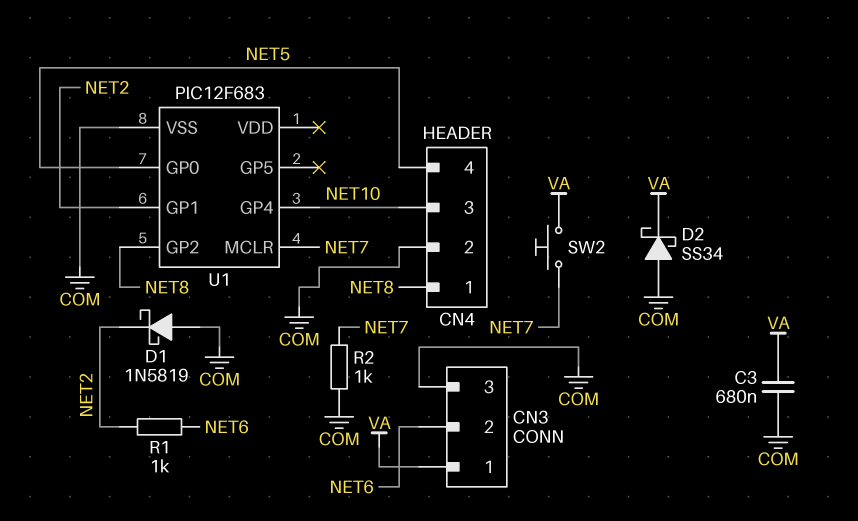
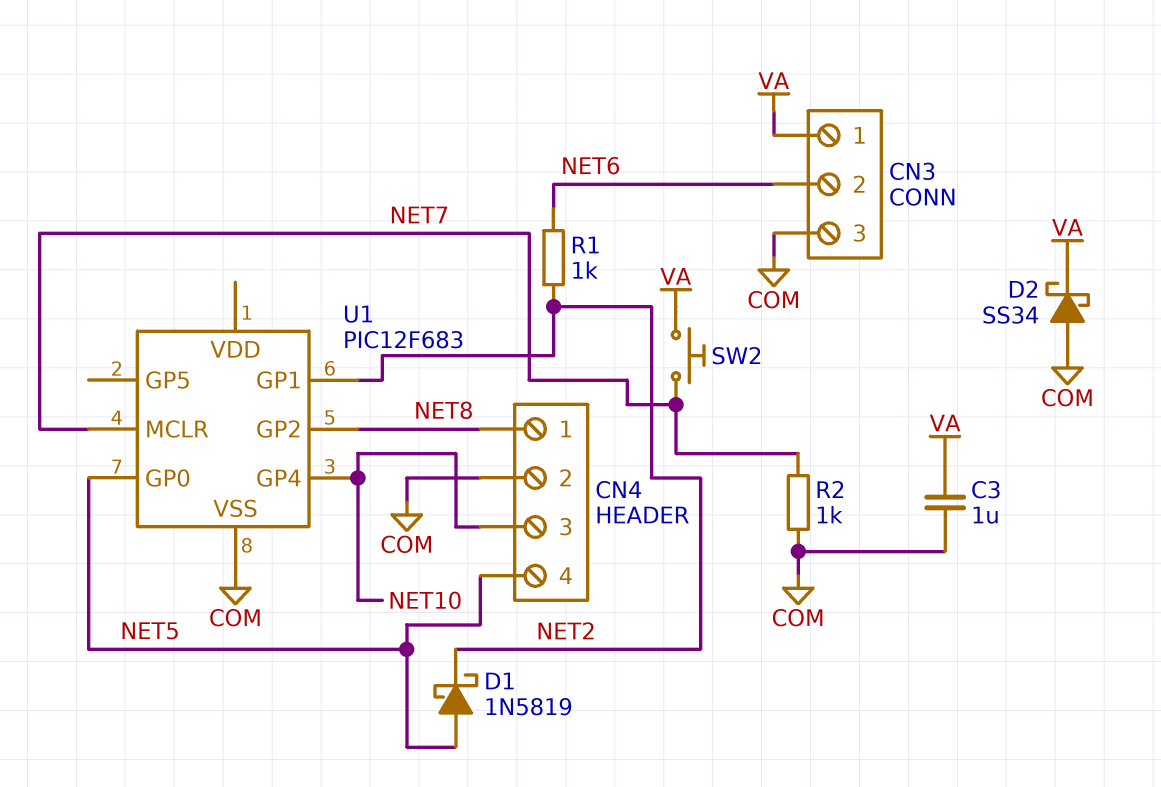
C3: 680nF (COM, VA) -> 1uF (COM, VA)
D1: schottky 1N5819 (A COM, K NET2) -> schottky 1N5819 (A NET5, K NET2)

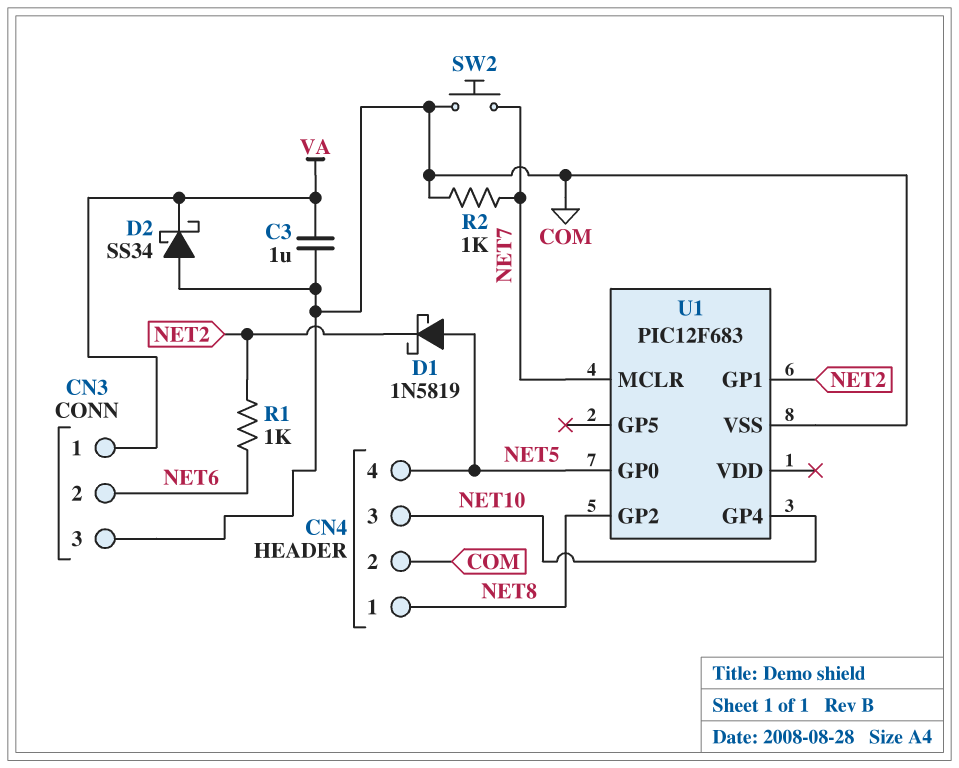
SW2: button (NET7, VA) -> button (COM, NET7)

